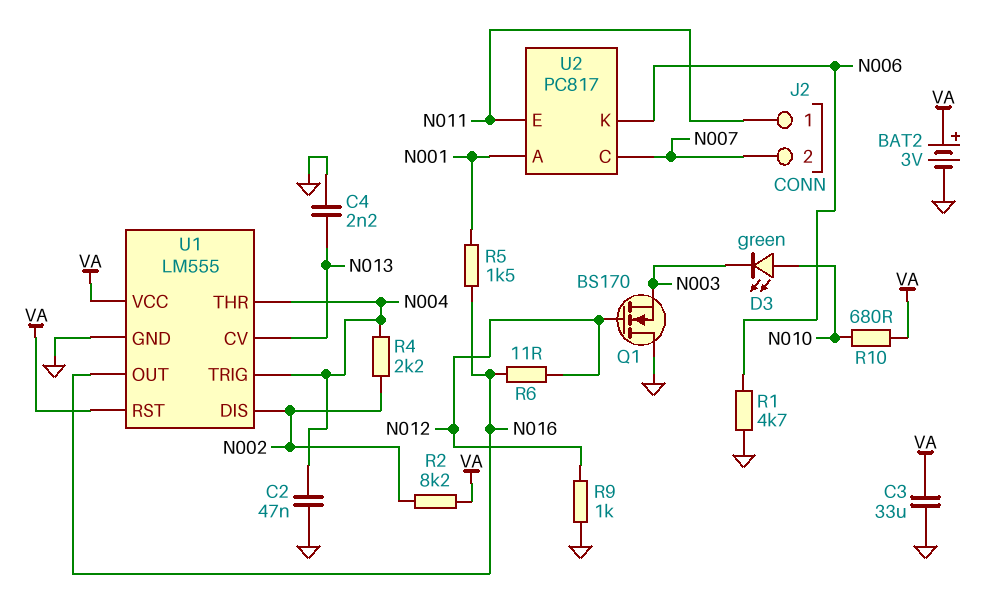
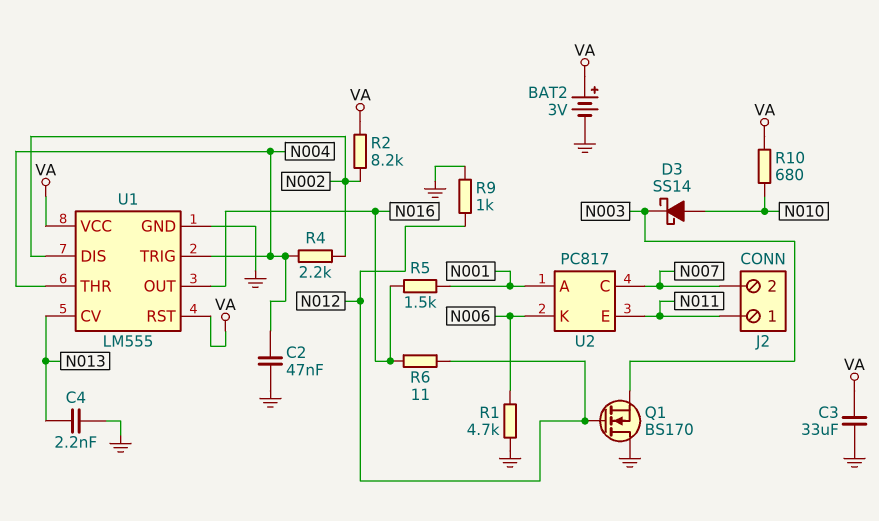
D3: LED green (A N010, K N003) -> schottky SS14 (A N010, K N003)

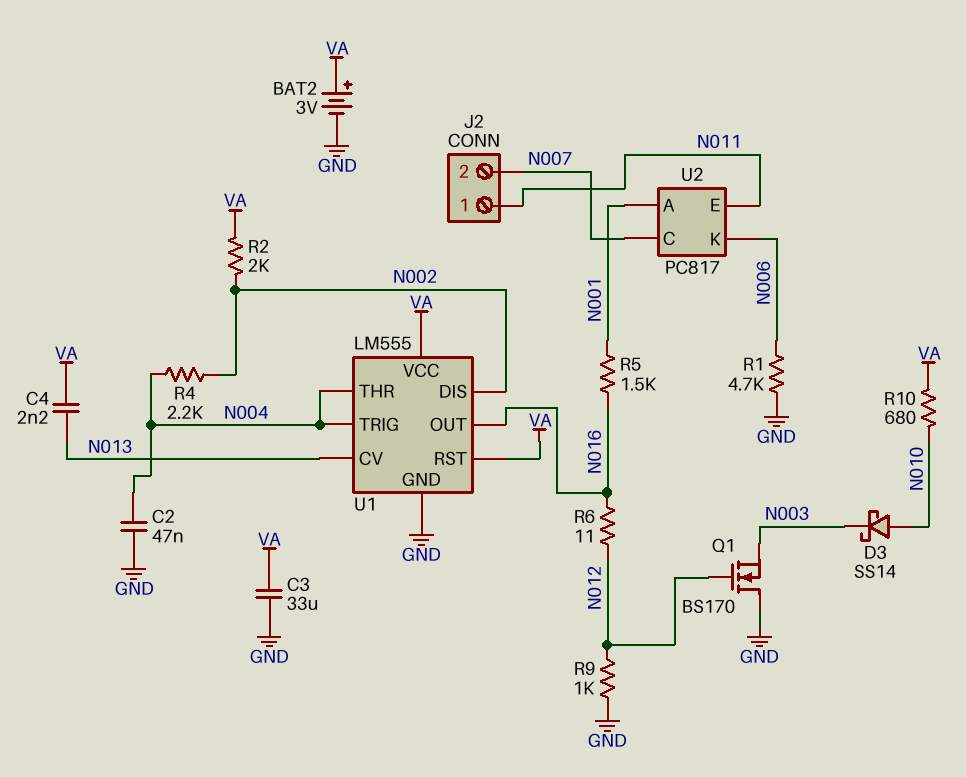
C4: 2.2nF (GND, N013) -> 2.2nF (N013, VA)
R2: 8.2k (N002, VA) -> 2k (N002, VA)

